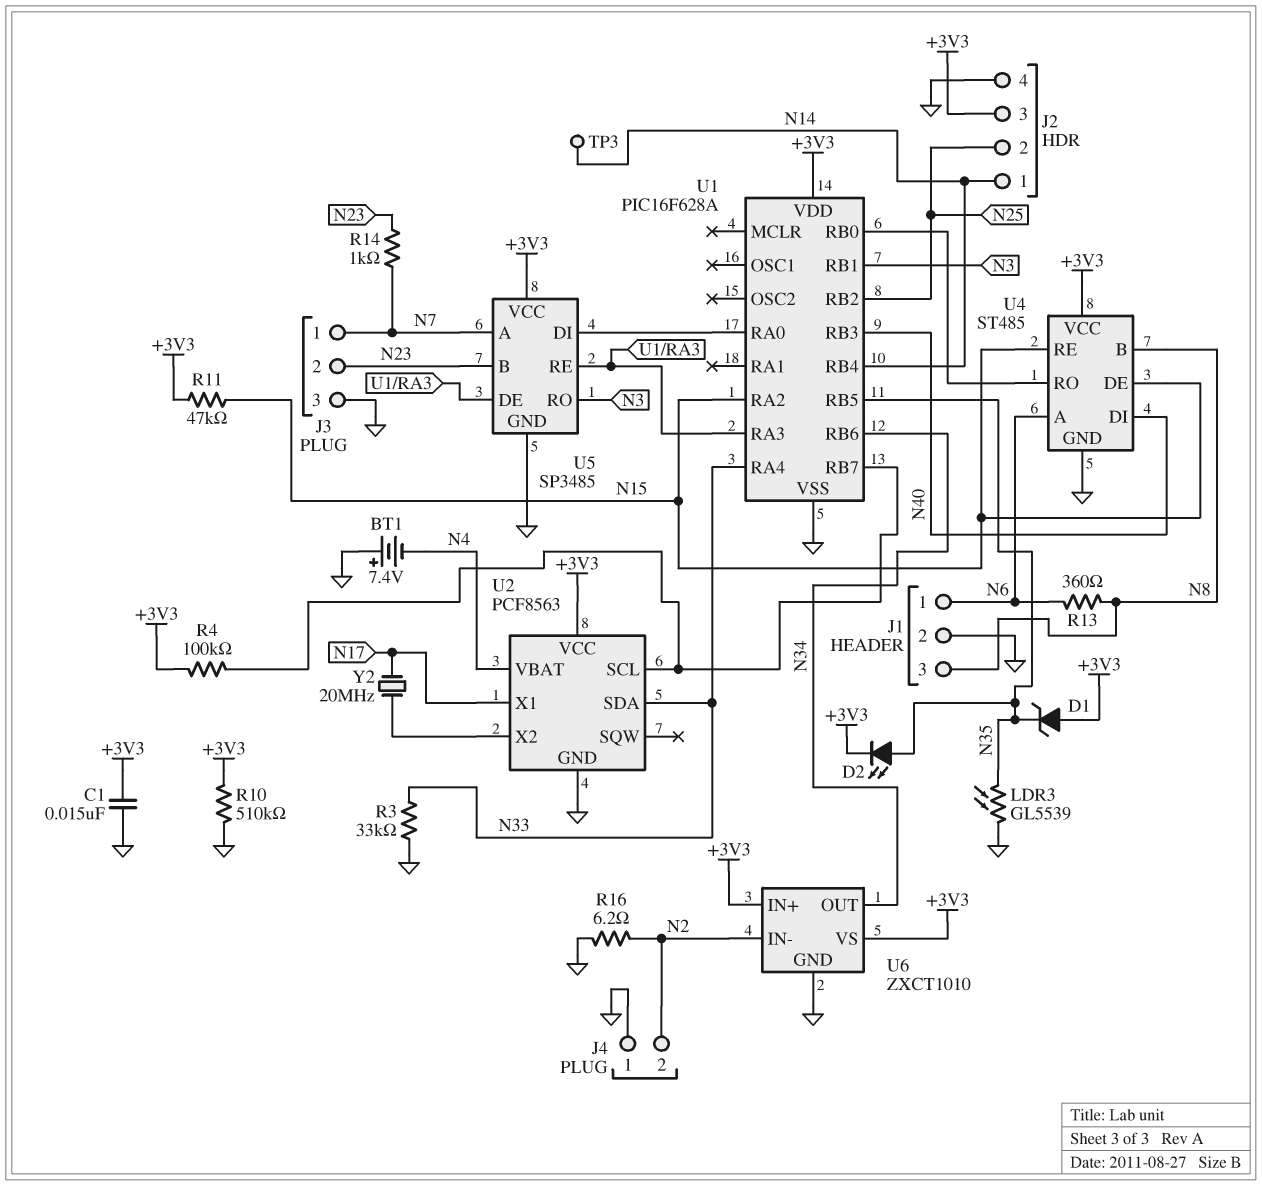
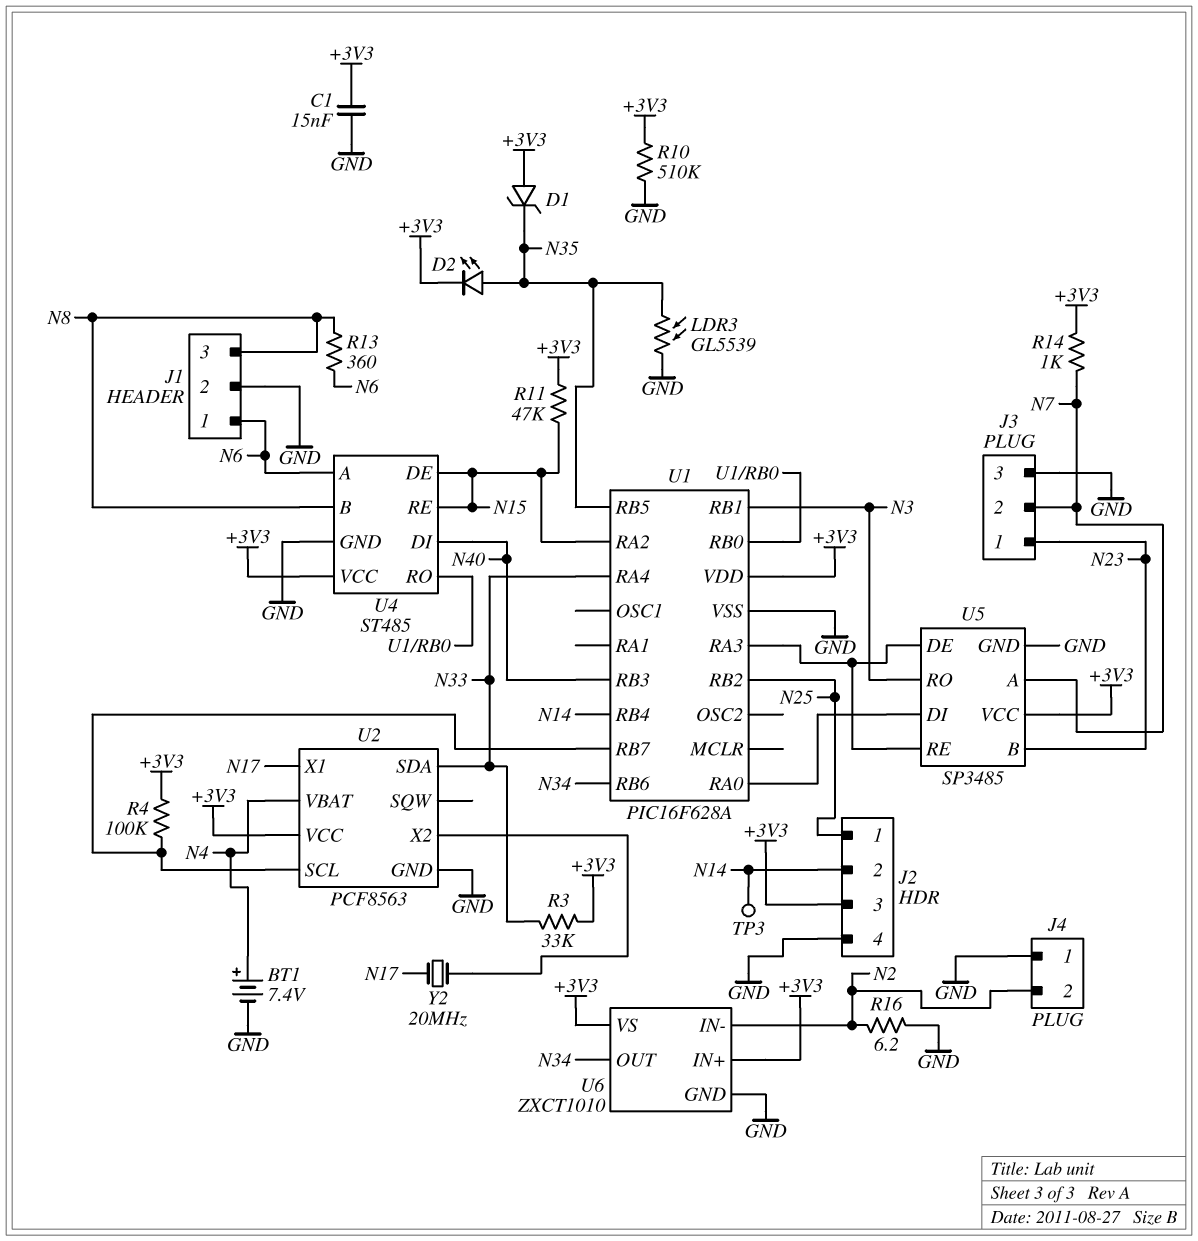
BT1: 7.4V (plus GND, minus N4) -> 7.4V (plus N4, minus GND)
J2 pin 1: N14 -> N25
J2 pin 2: N25 -> N14
J3 pin 1: N7 -> N23
J3 pin 2: N23 -> N7
R3: 33k (GND, N33) -> 33k (+3V3, N33)
R14: 1k (N7, N23) -> 1k (+3V3, N7)

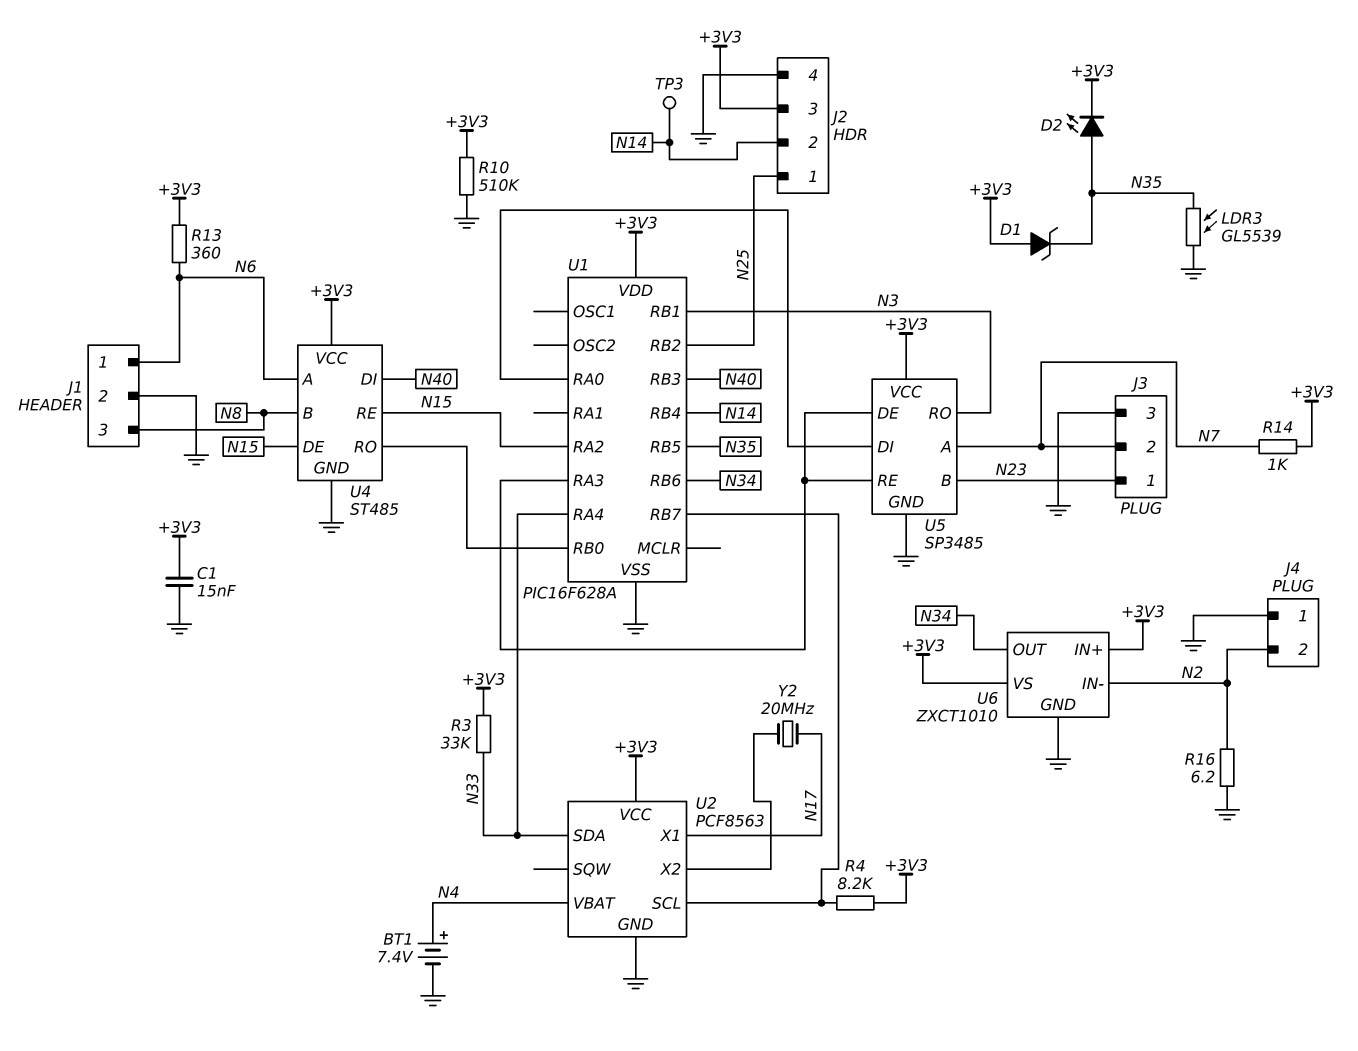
R4: 100k (+3V3, U1/RB7) -> 8.2k (+3V3, U1/RB7)
R11: 47k (+3V3, N15) -> none
R13: 360 (N6, N8) -> 360 (+3V3, N6)

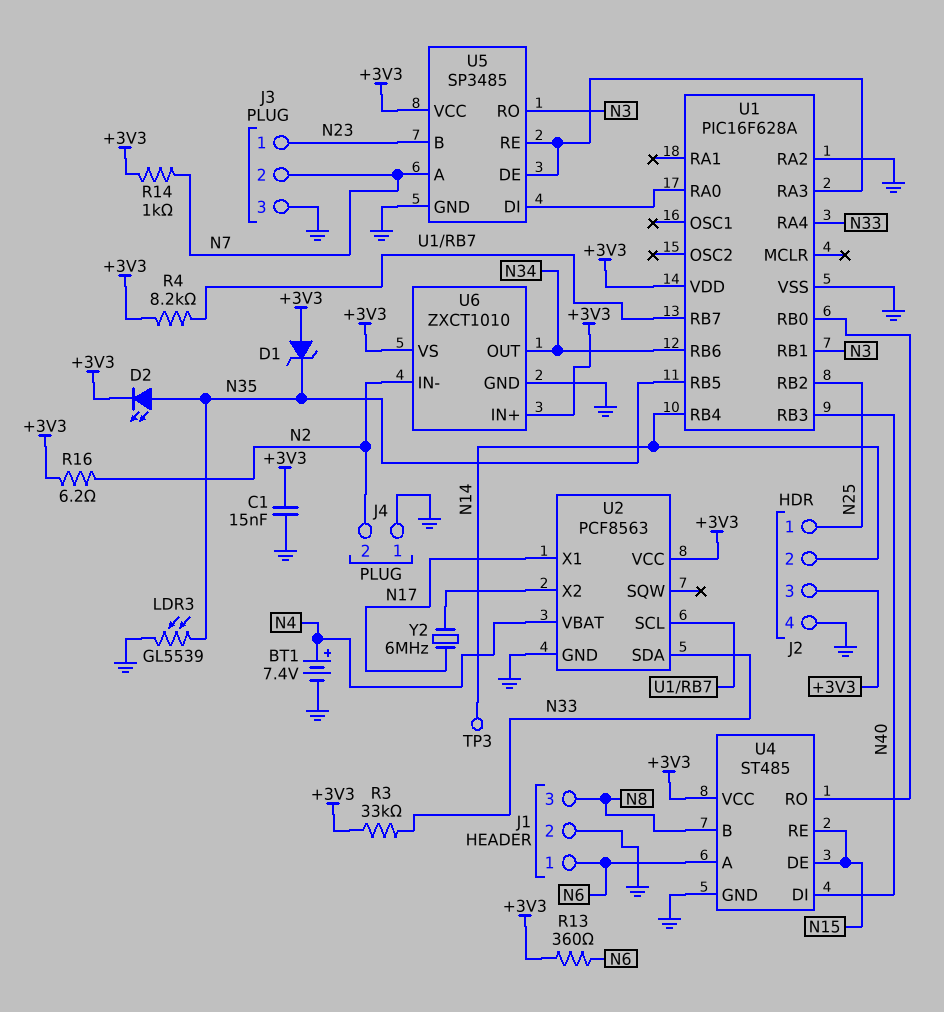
R10: 510k (+3V3, GND) -> none
R16: 6.2 (GND, N2) -> 6.2 (+3V3, N2)
U1 pin RA2: N15 -> GND
Y2: 20MHz (N17, U2/X2) -> 6MHz (N17, U2/X2)

